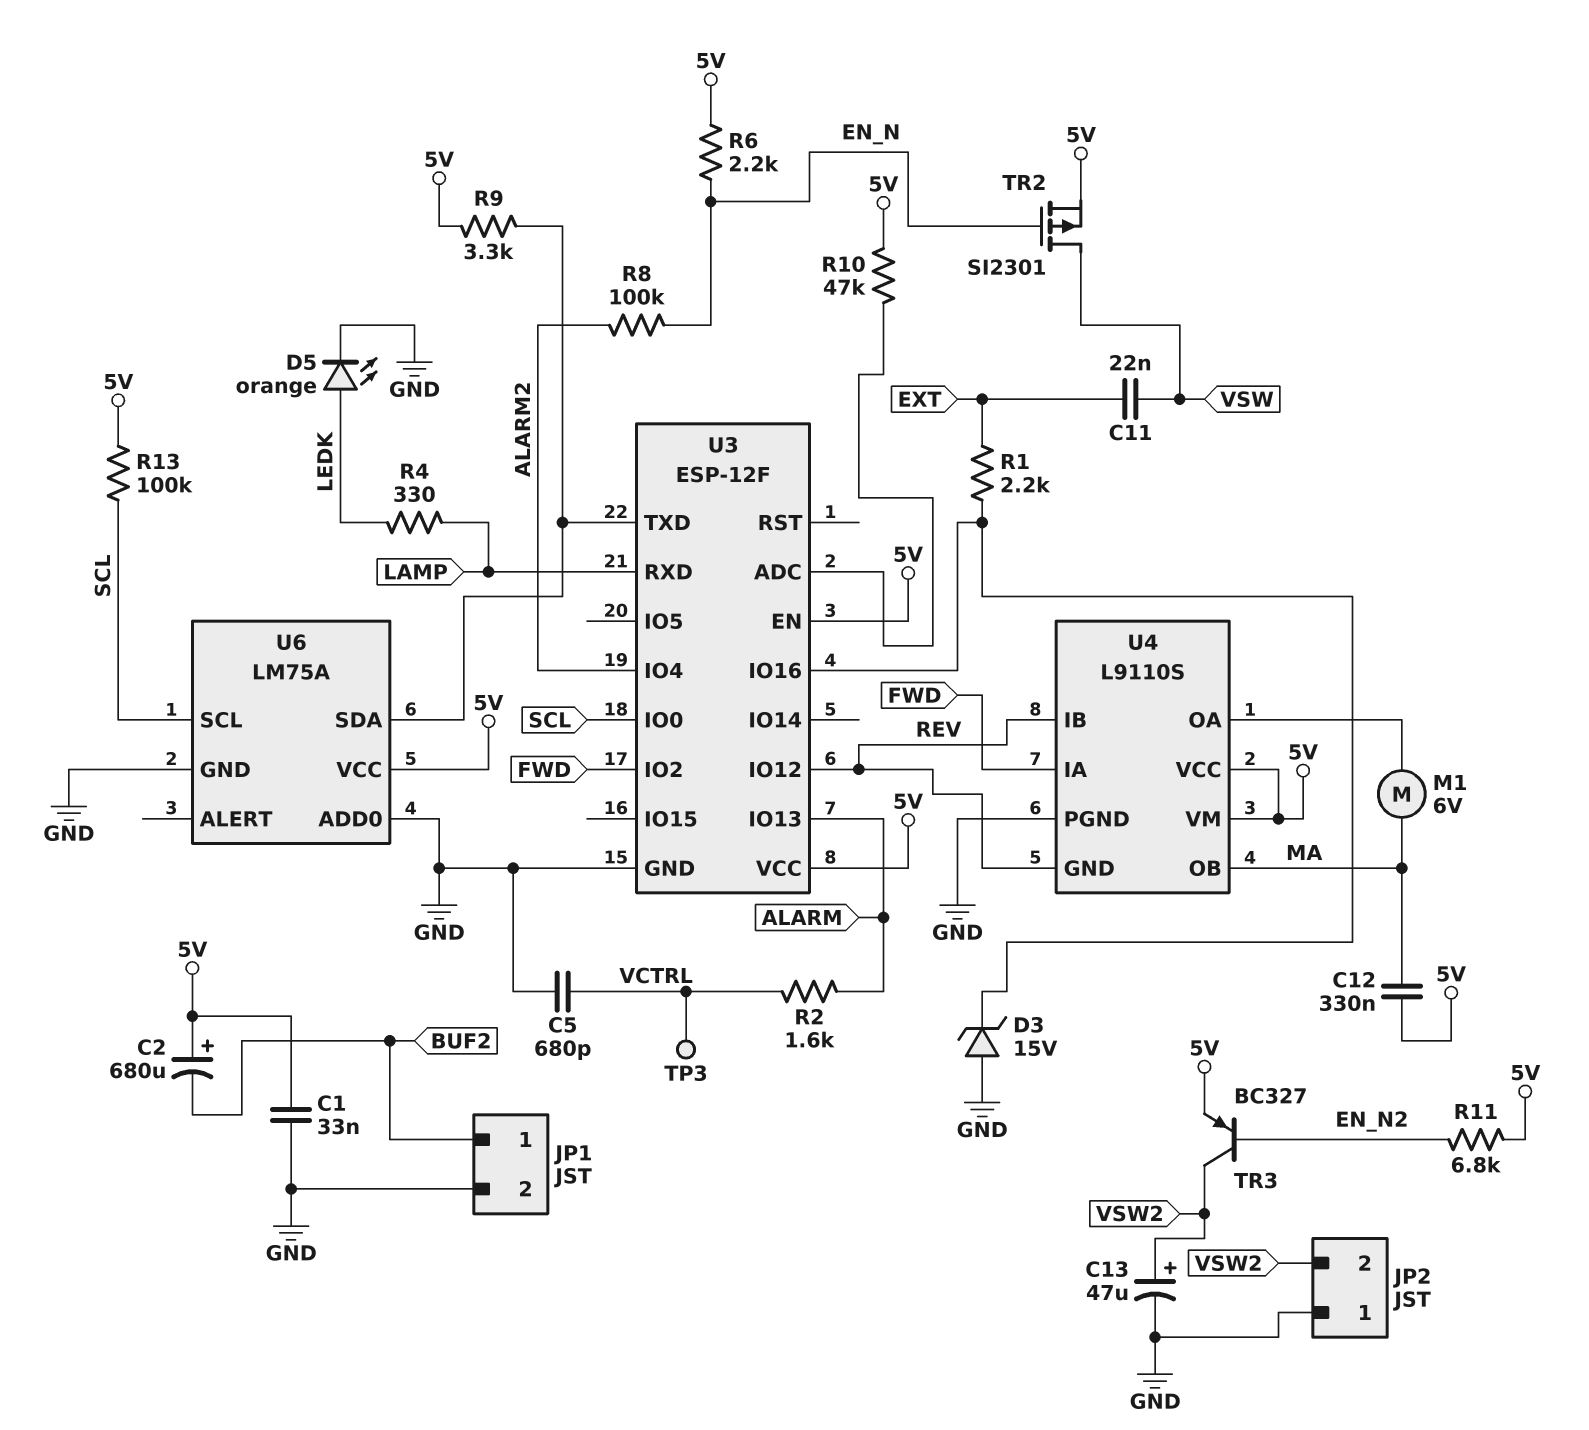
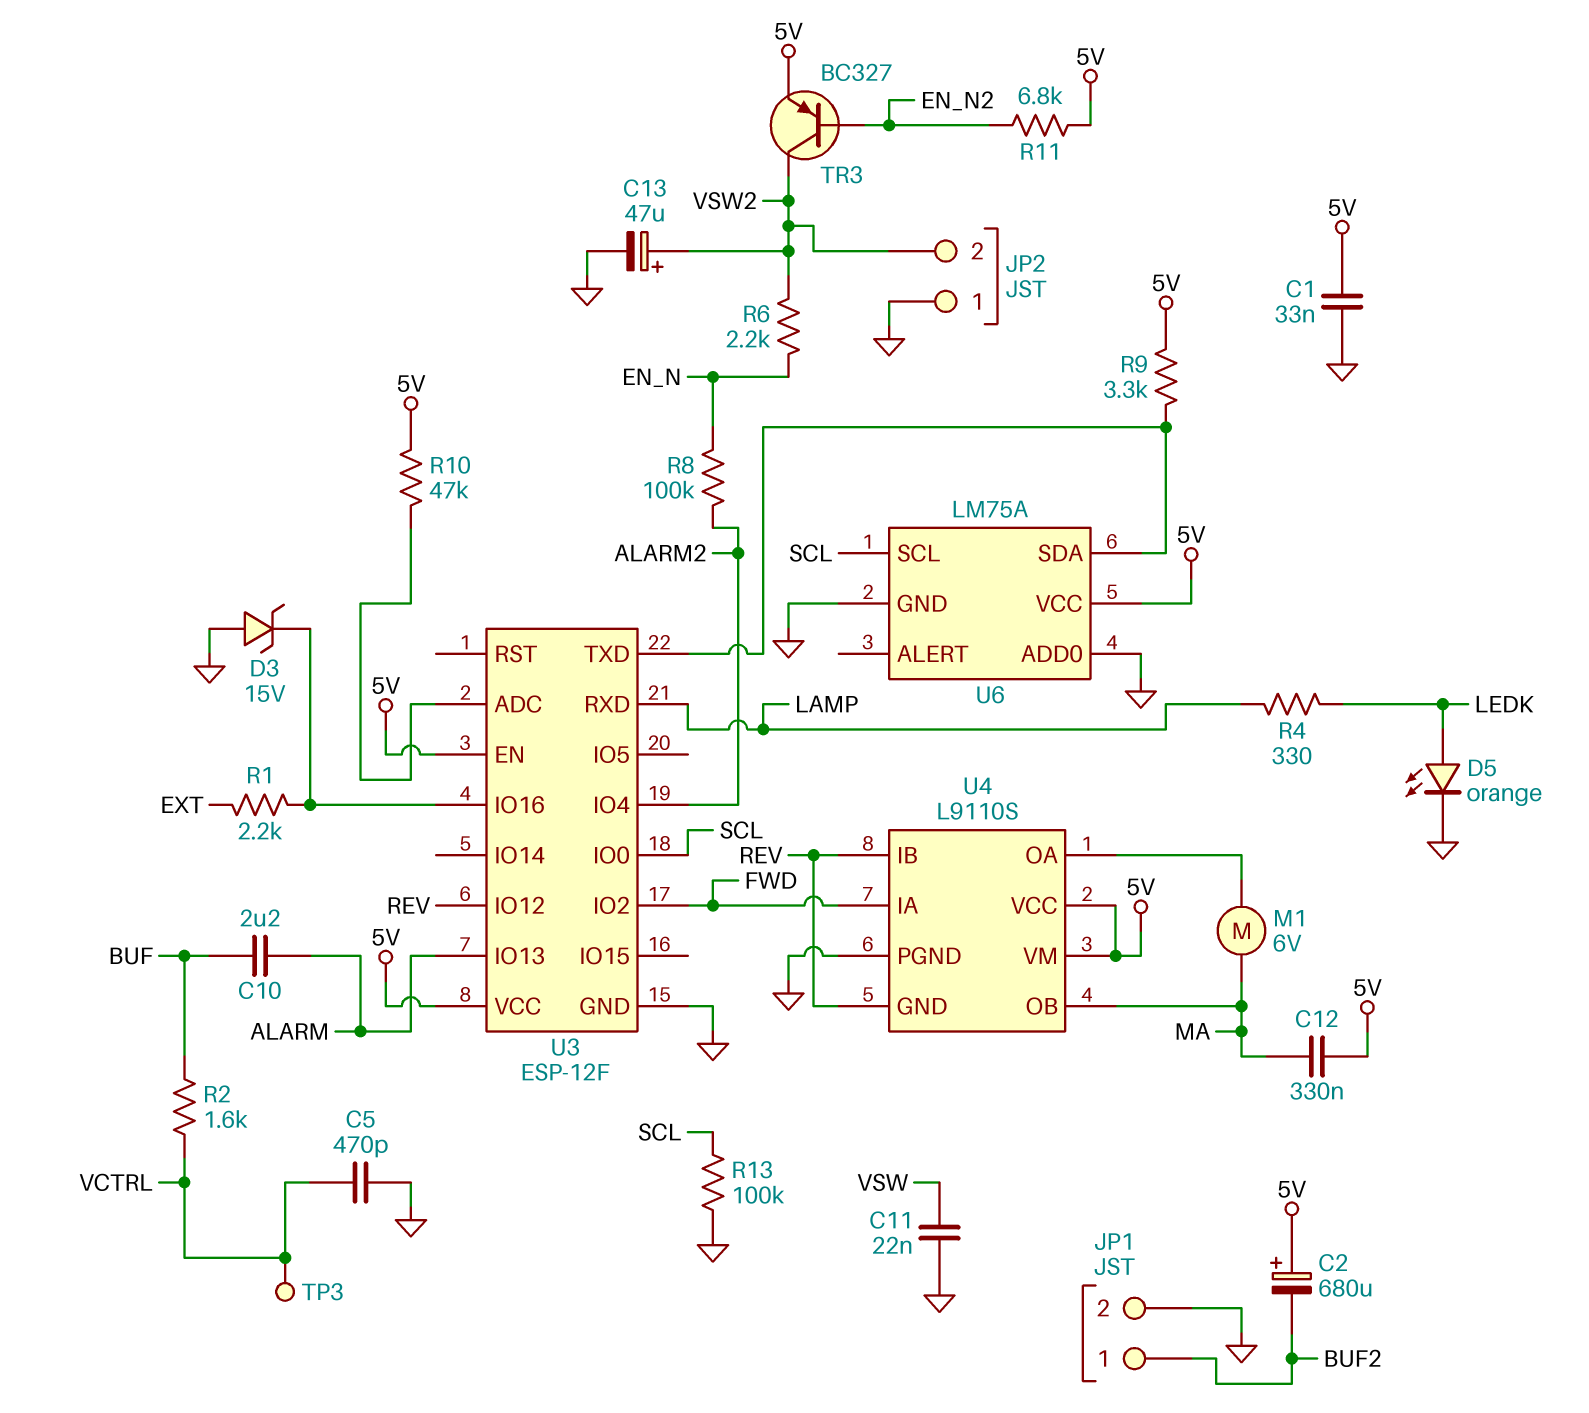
C5: 680pF (GND, VCTRL) -> 470pF (GND, VCTRL)
C10: none -> 2.2uF (ALARM, BUF)
C11: 22nF (EXT, VSW) -> 22nF (GND, VSW)
R2: 1.6k (ALARM, VCTRL) -> 1.6k (BUF, VCTRL)
R6: 2.2k (5V, EN_N) -> 2.2k (EN_N, VSW2)
R13: 100k (5V, SCL) -> 100k (GND, SCL)
TR2: PMOS SI2301 (G EN_N, D VSW, S 5V) -> none

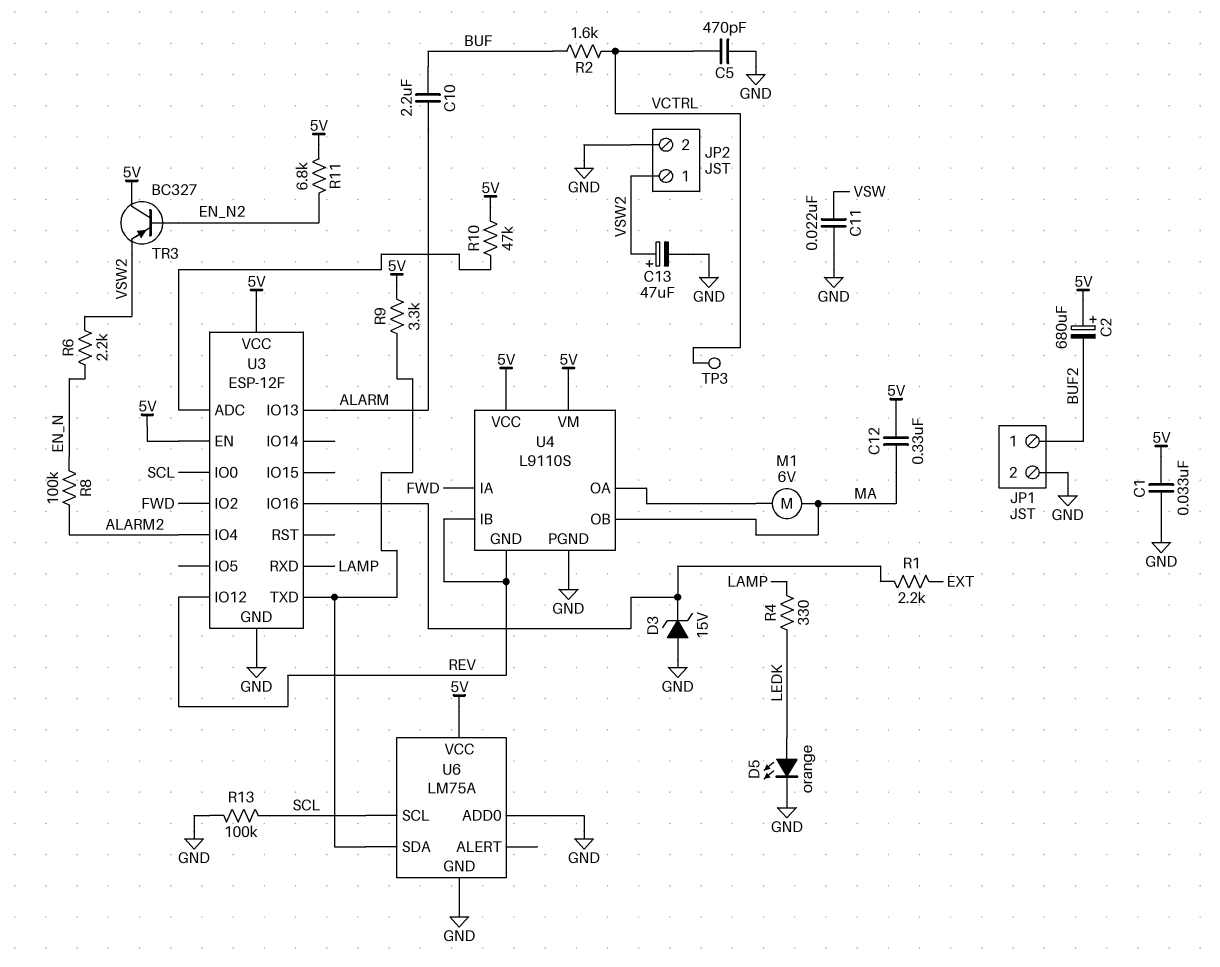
JP2 pin 1: GND -> VSW2
JP2 pin 2: VSW2 -> GND
TR3: PNP BC327 (B EN_N2, C VSW2, E 5V) -> PNP BC327 (B EN_N2, C 5V, E VSW2)

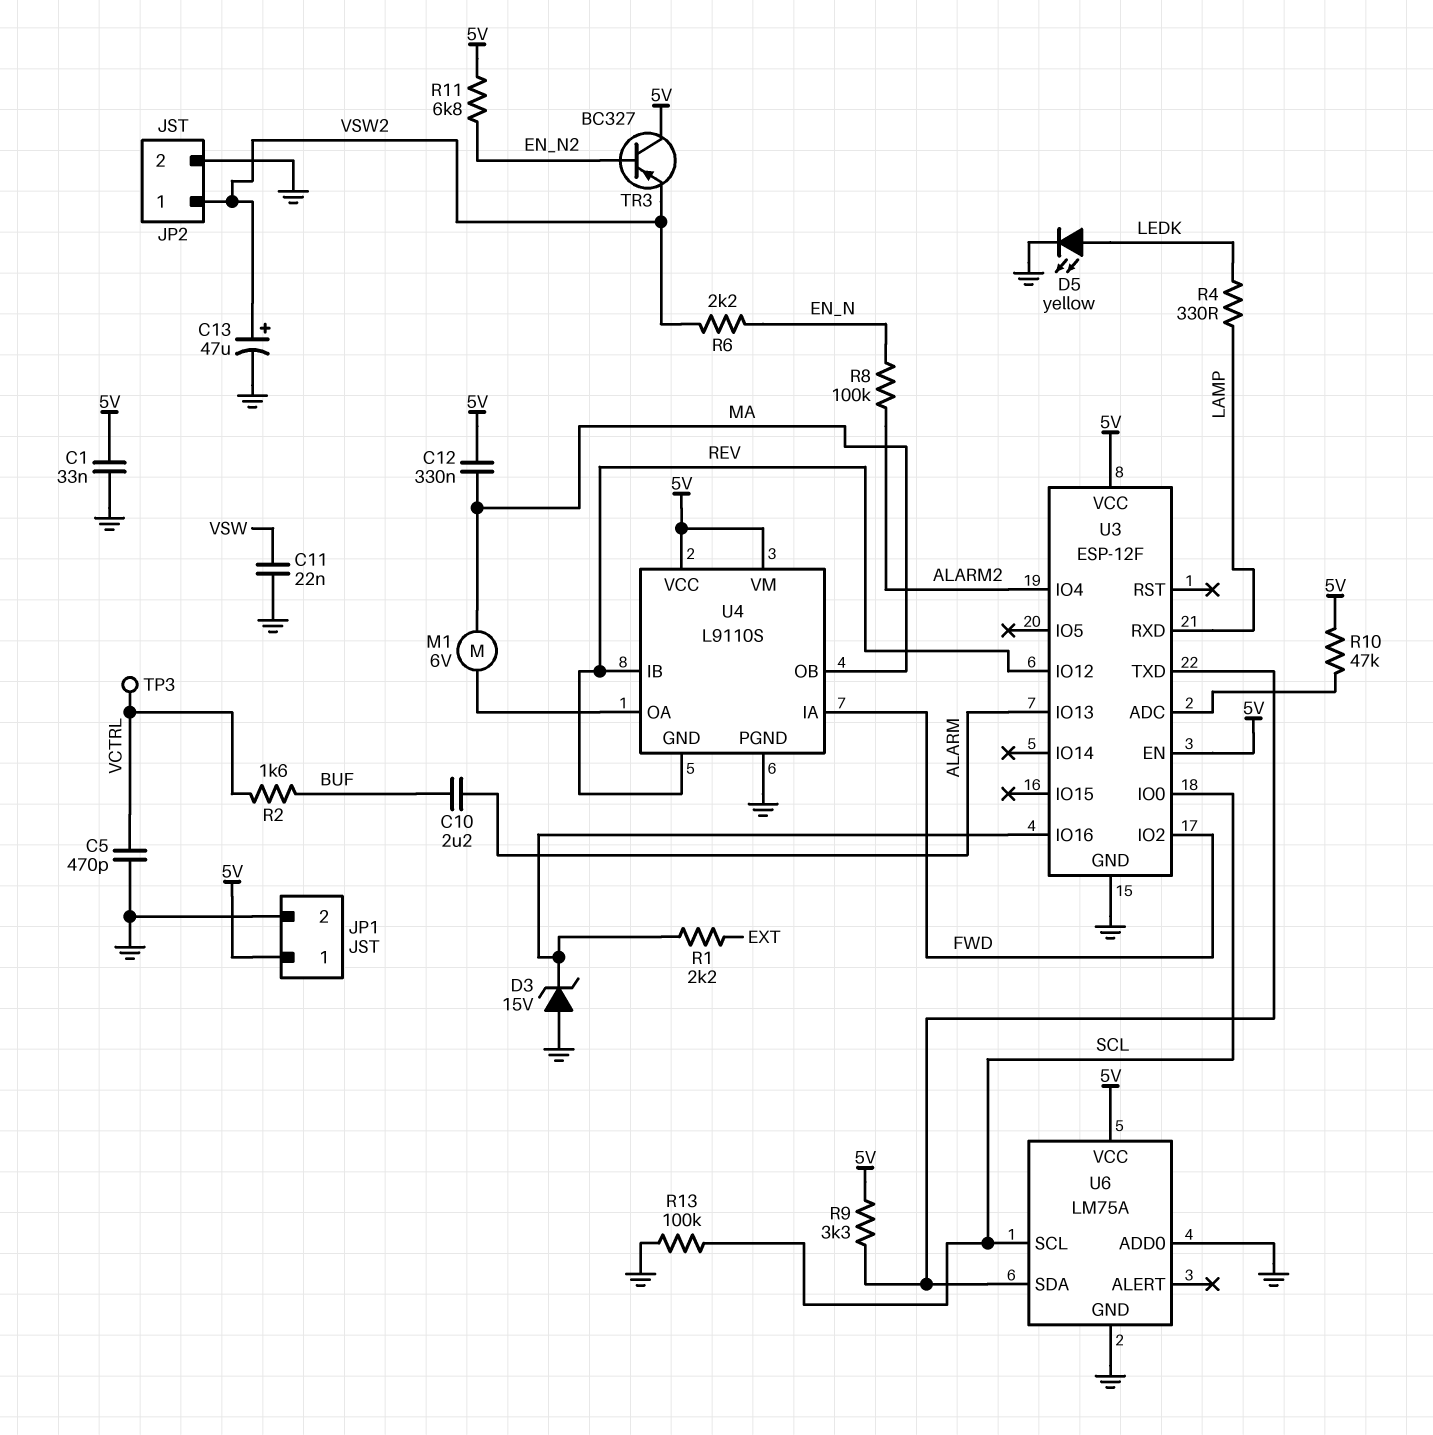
C2: 680uF (plus 5V, minus BUF2) -> none
D5: LED orange (A LEDK, K GND) -> LED yellow (A LEDK, K GND)
JP1 pin 1: BUF2 -> 5V

